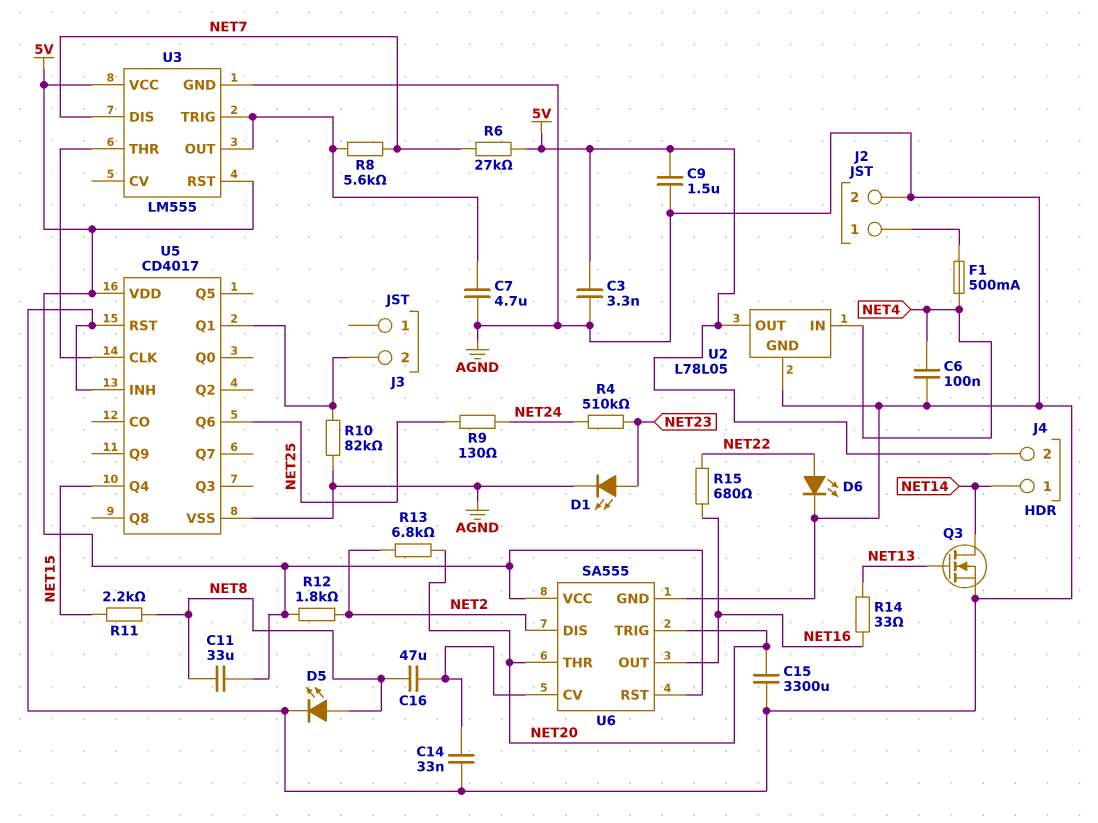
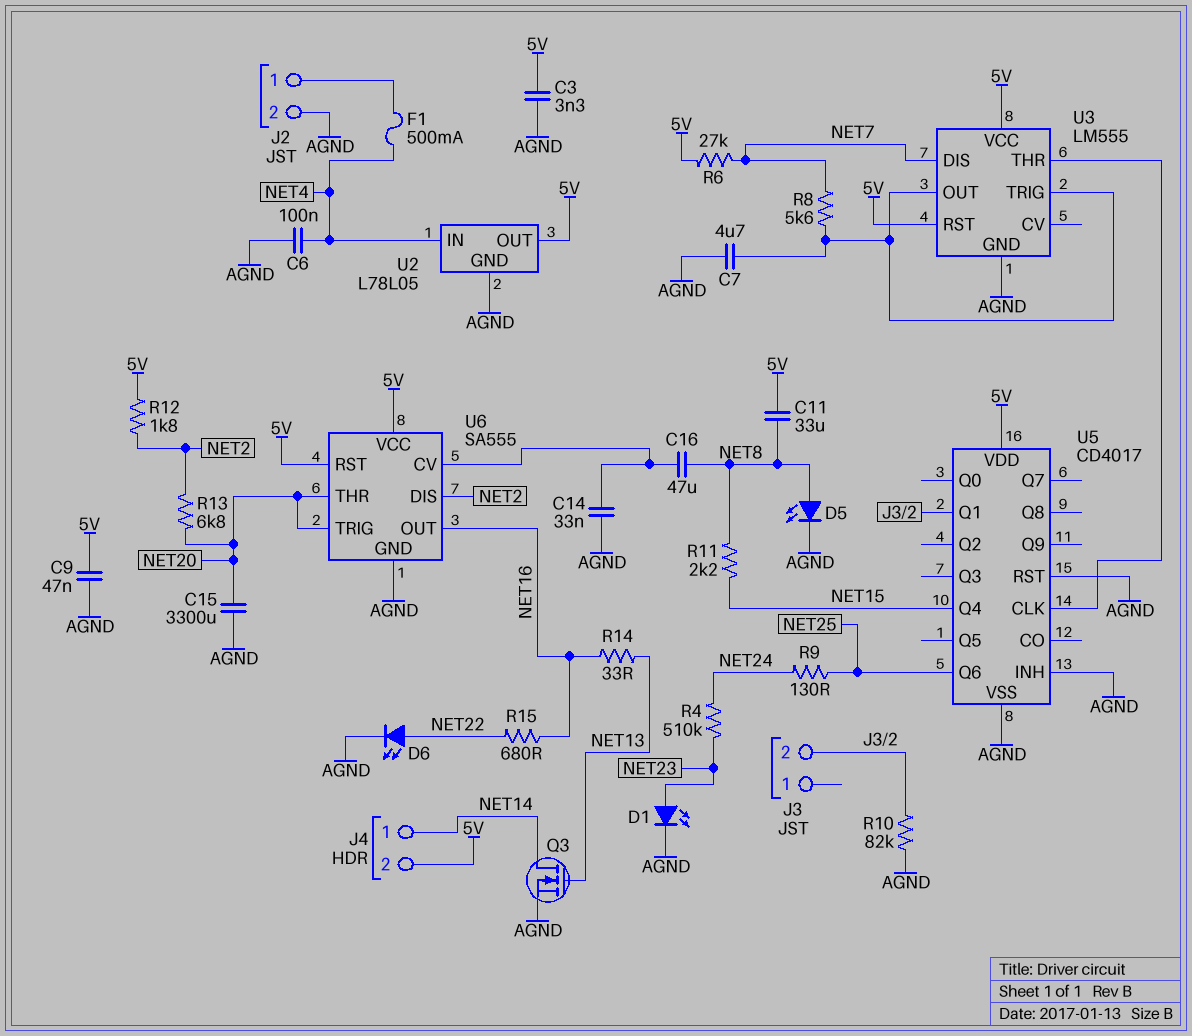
C9: 1.5uF (5V, AGND) -> 47nF (5V, AGND)

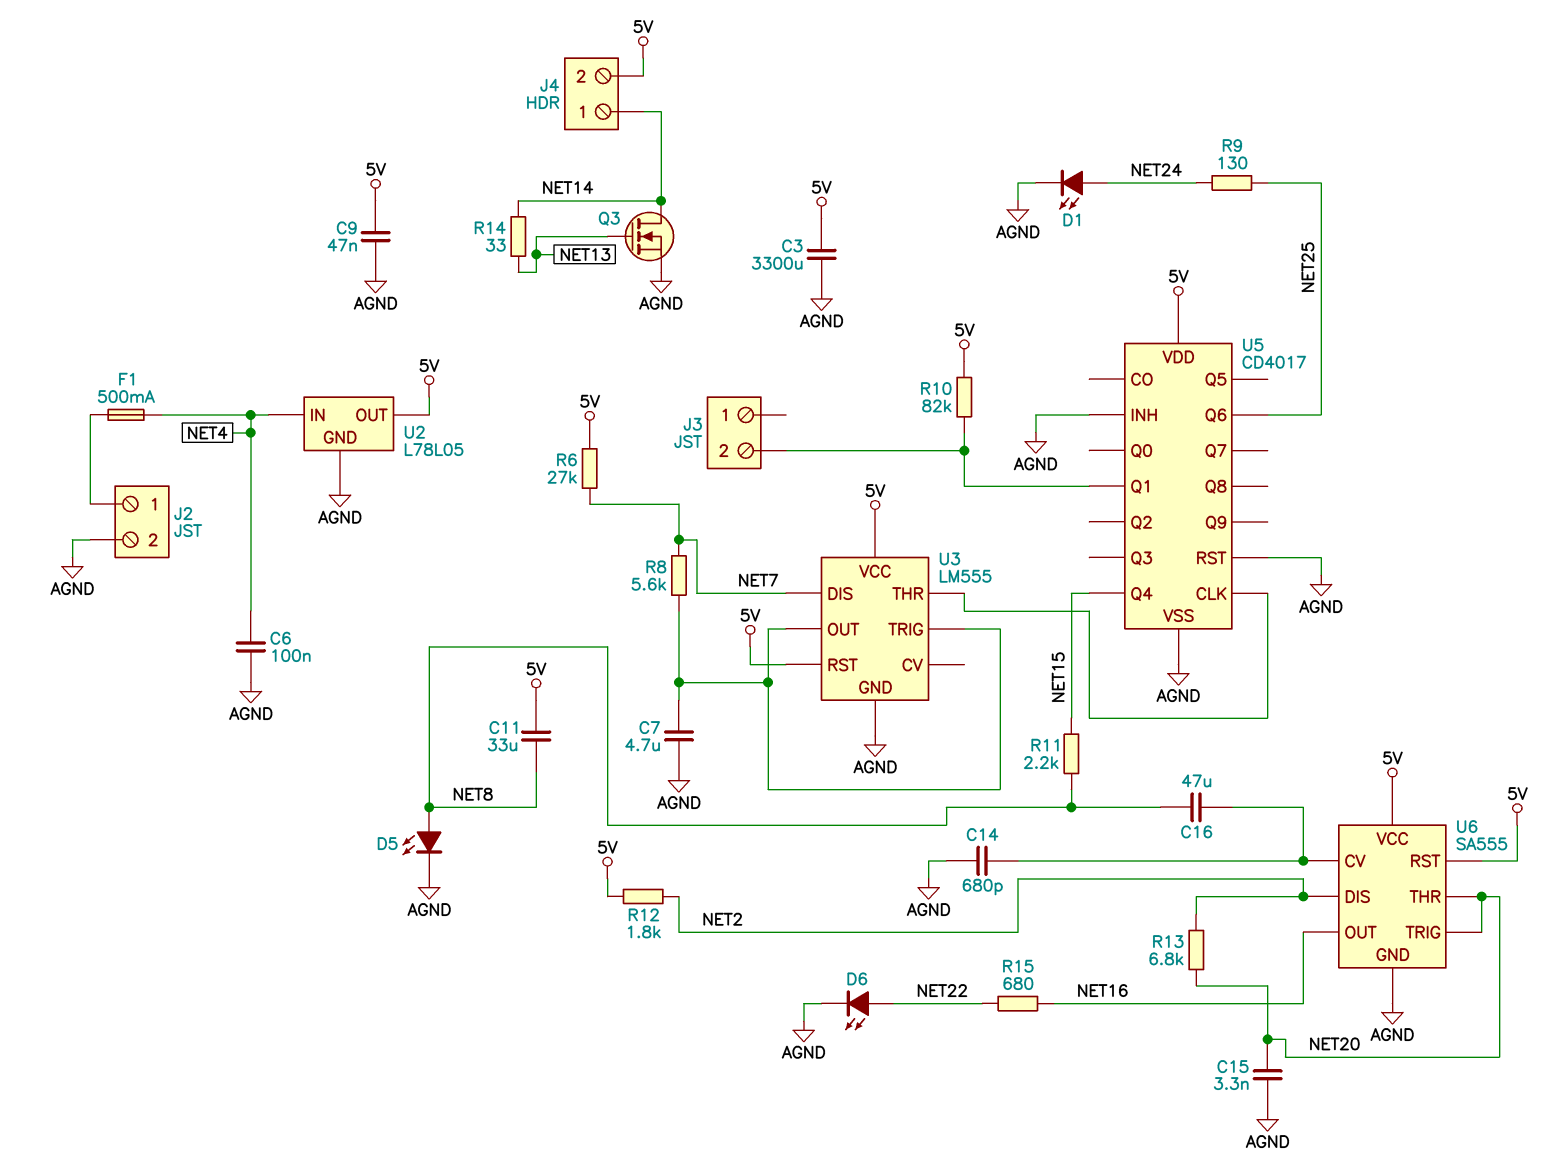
C3: 3.3nF (5V, AGND) -> 3300uF (5V, AGND)
C14: 33nF (AGND, U6/CV) -> 680pF (AGND, U6/CV)
C15: 3300uF (AGND, NET20) -> 3.3nF (AGND, NET20)
D1: LED (A NET23, K AGND) -> LED (A NET24, K AGND)
R4: 510k (NET23, NET24) -> none
R10: 82k (AGND, J3/2) -> 82k (5V, J3/2)
R14: 33 (NET13, NET16) -> 33 (NET13, NET14)

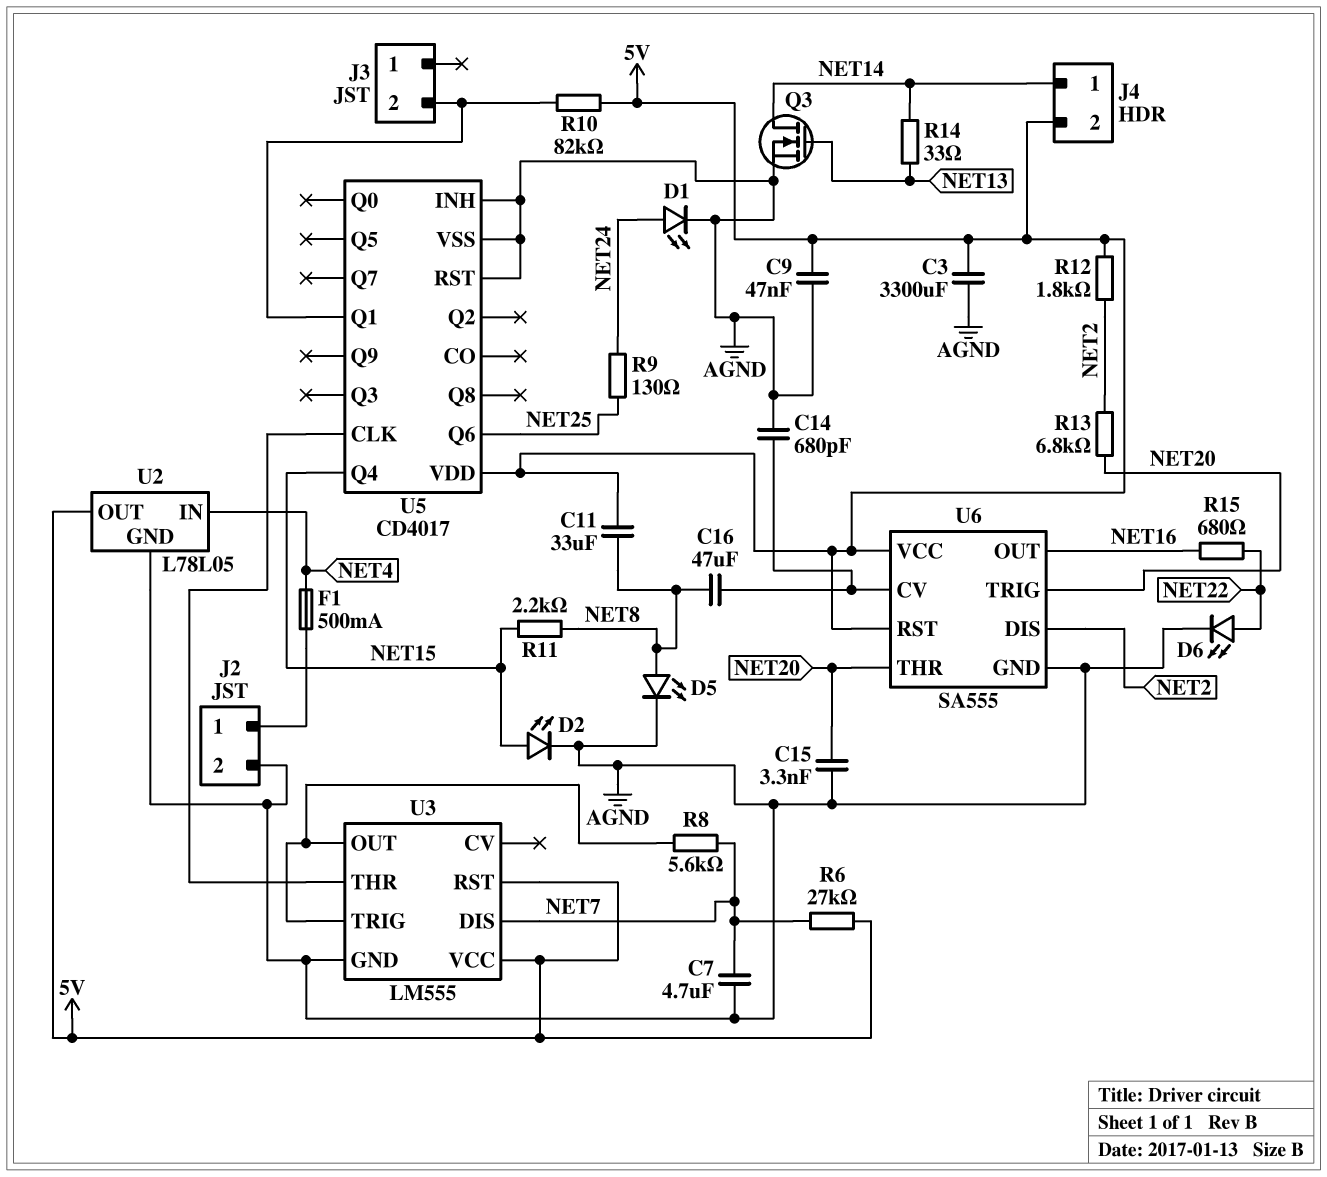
C6: 100nF (AGND, NET4) -> none
C7: 4.7uF (AGND, U3/OUT) -> 4.7uF (AGND, NET7)
D2: none -> LED (A NET15, K AGND)

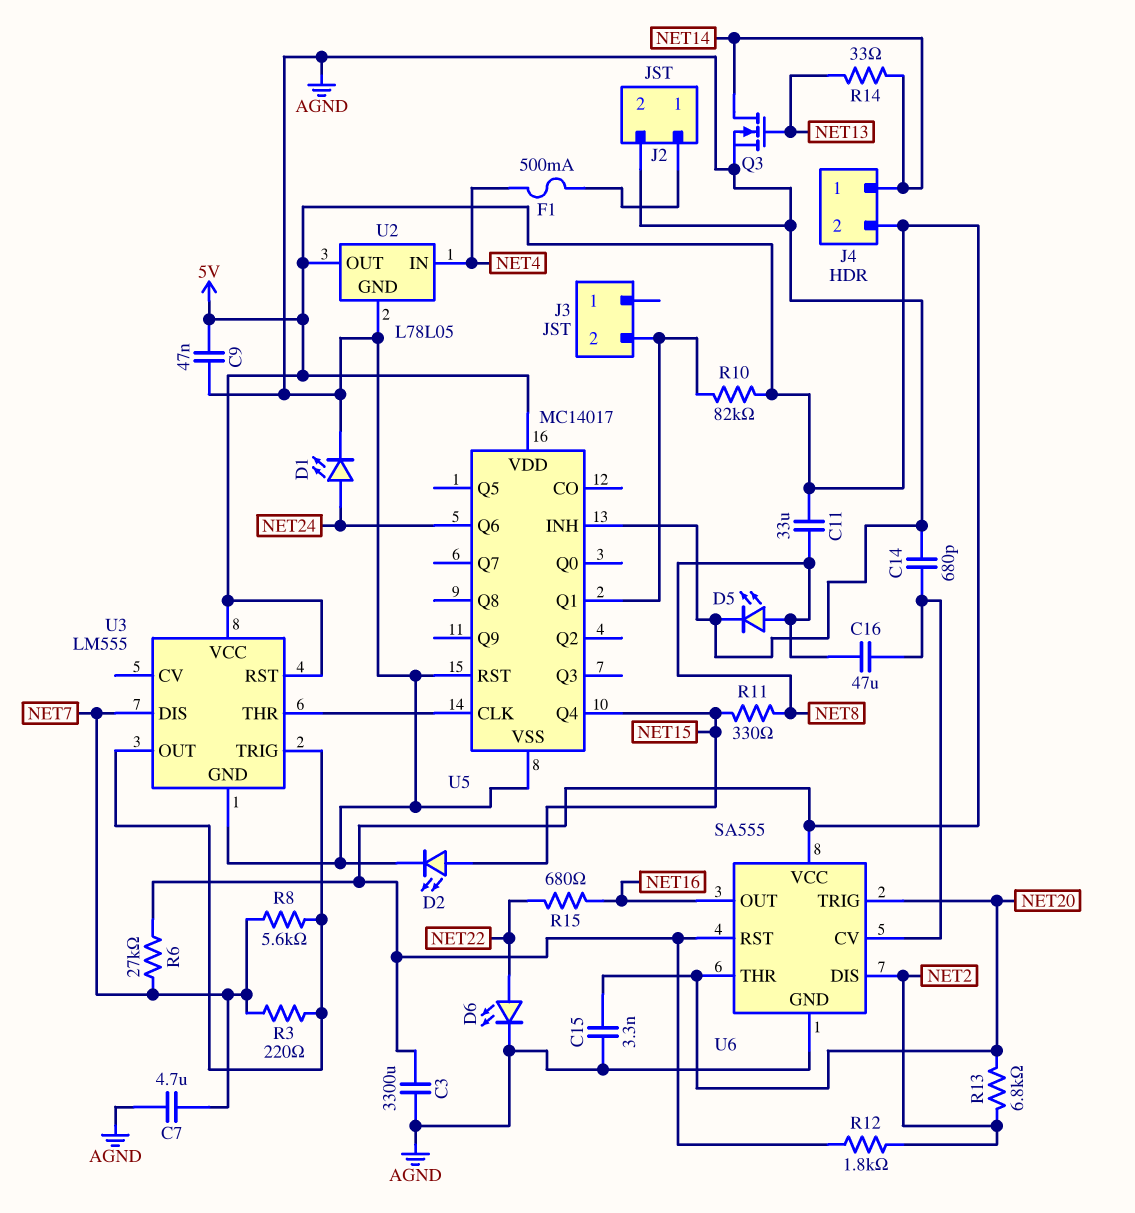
R3: none -> 220 (NET7, U3/OUT)
R9: 130 (NET24, NET25) -> none
R11: 2.2k (NET8, NET15) -> 330 (NET8, NET15)
U5: CD4017 -> MC14017
U5 pin Q6: NET25 -> NET24

